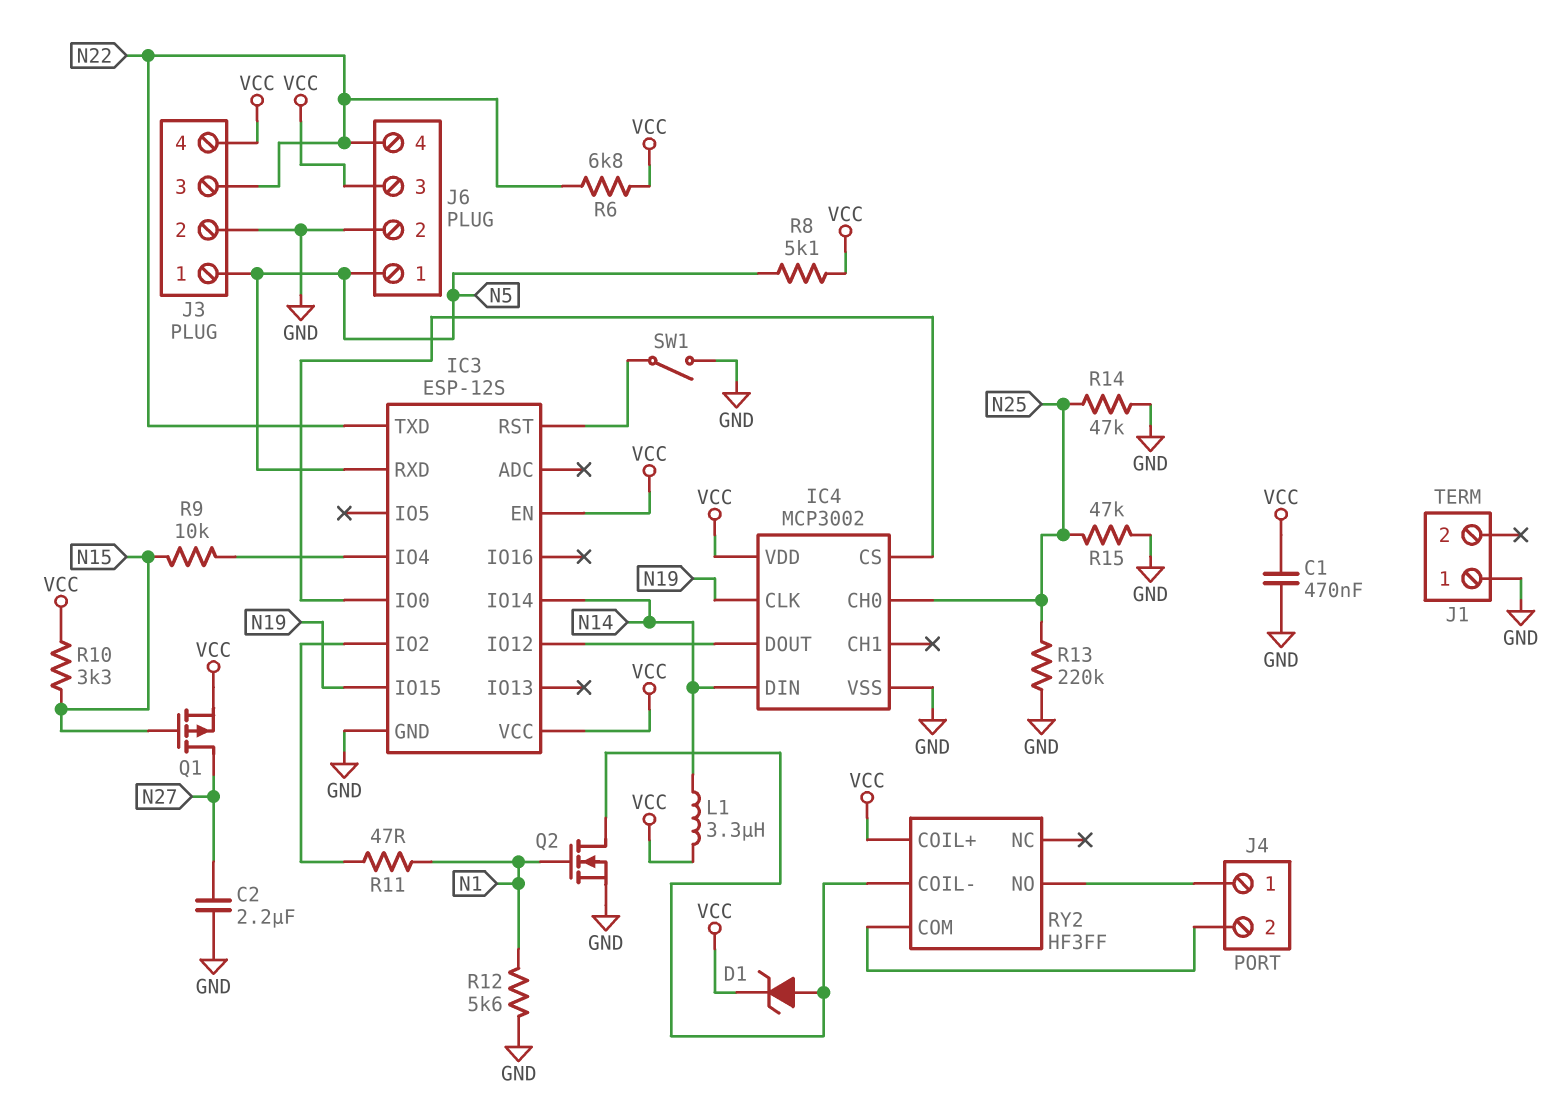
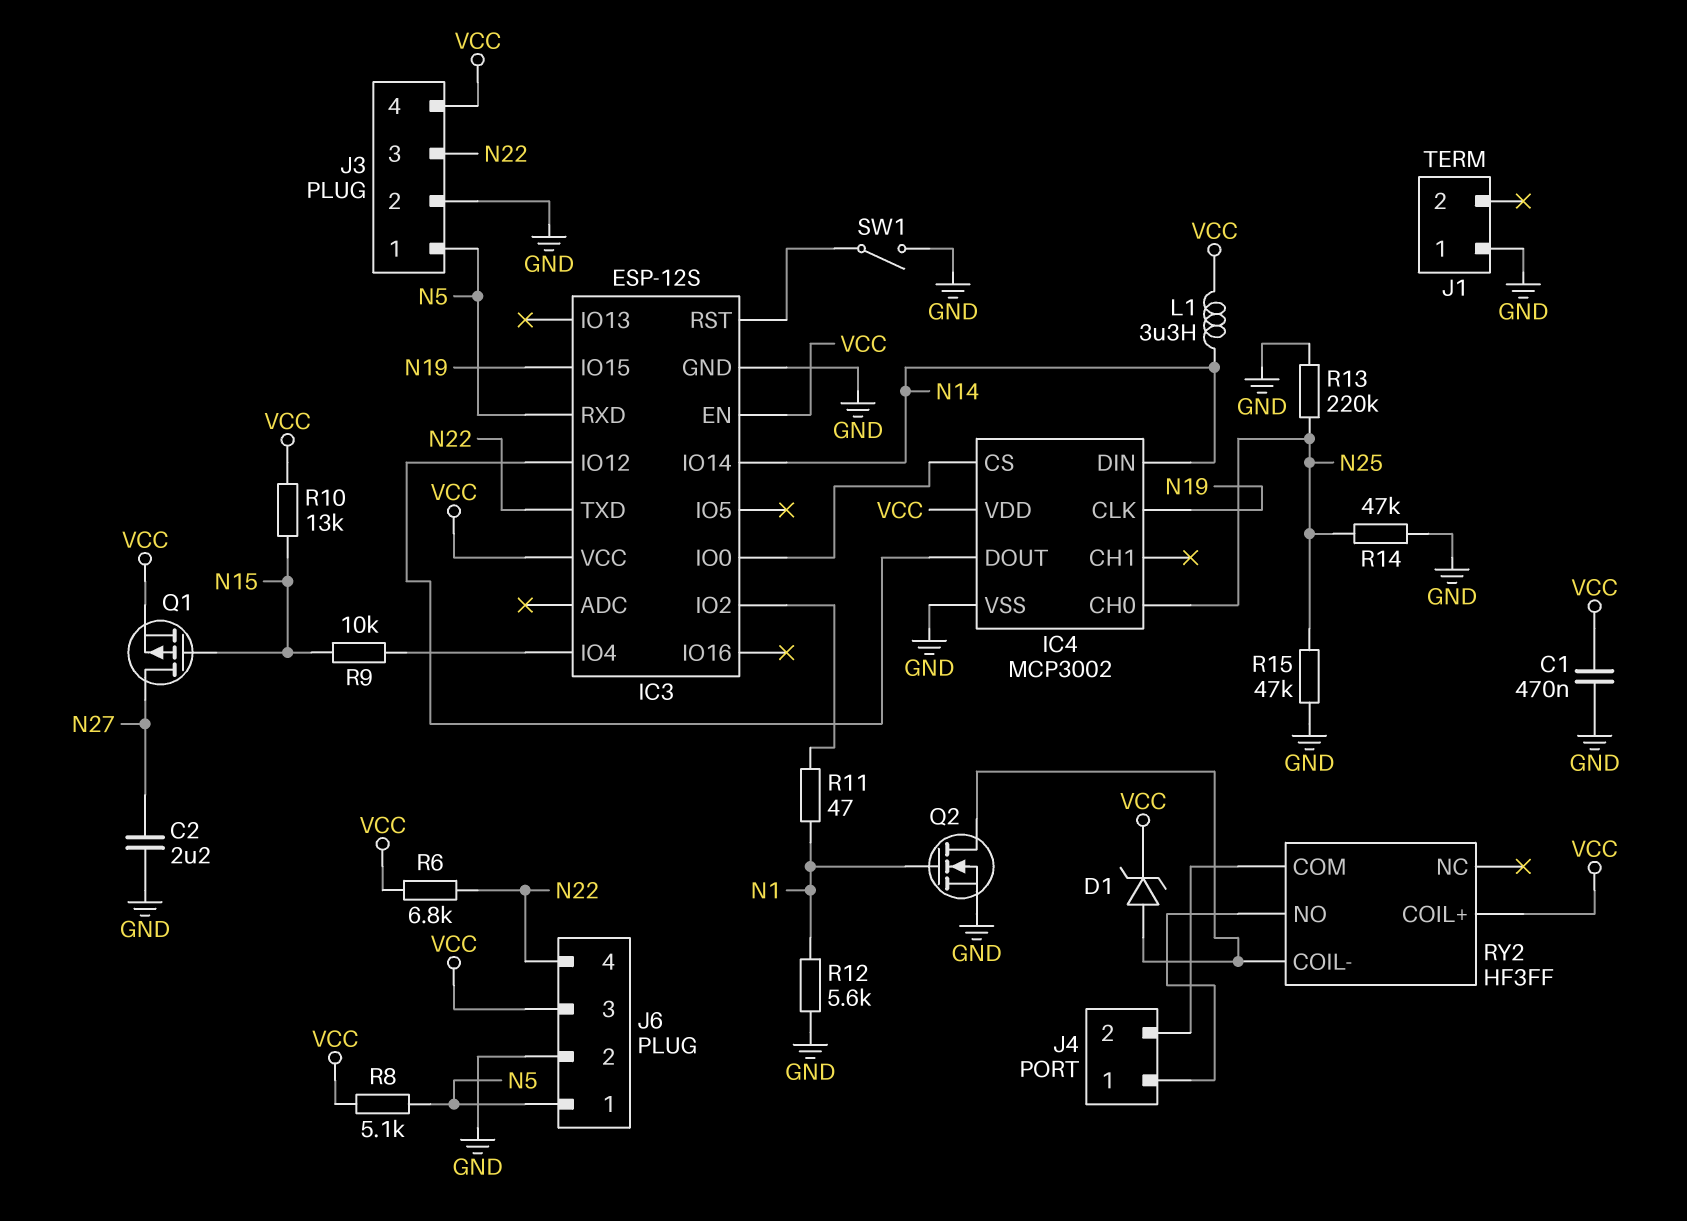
R10: 3.3k (N15, VCC) -> 13k (N15, VCC)

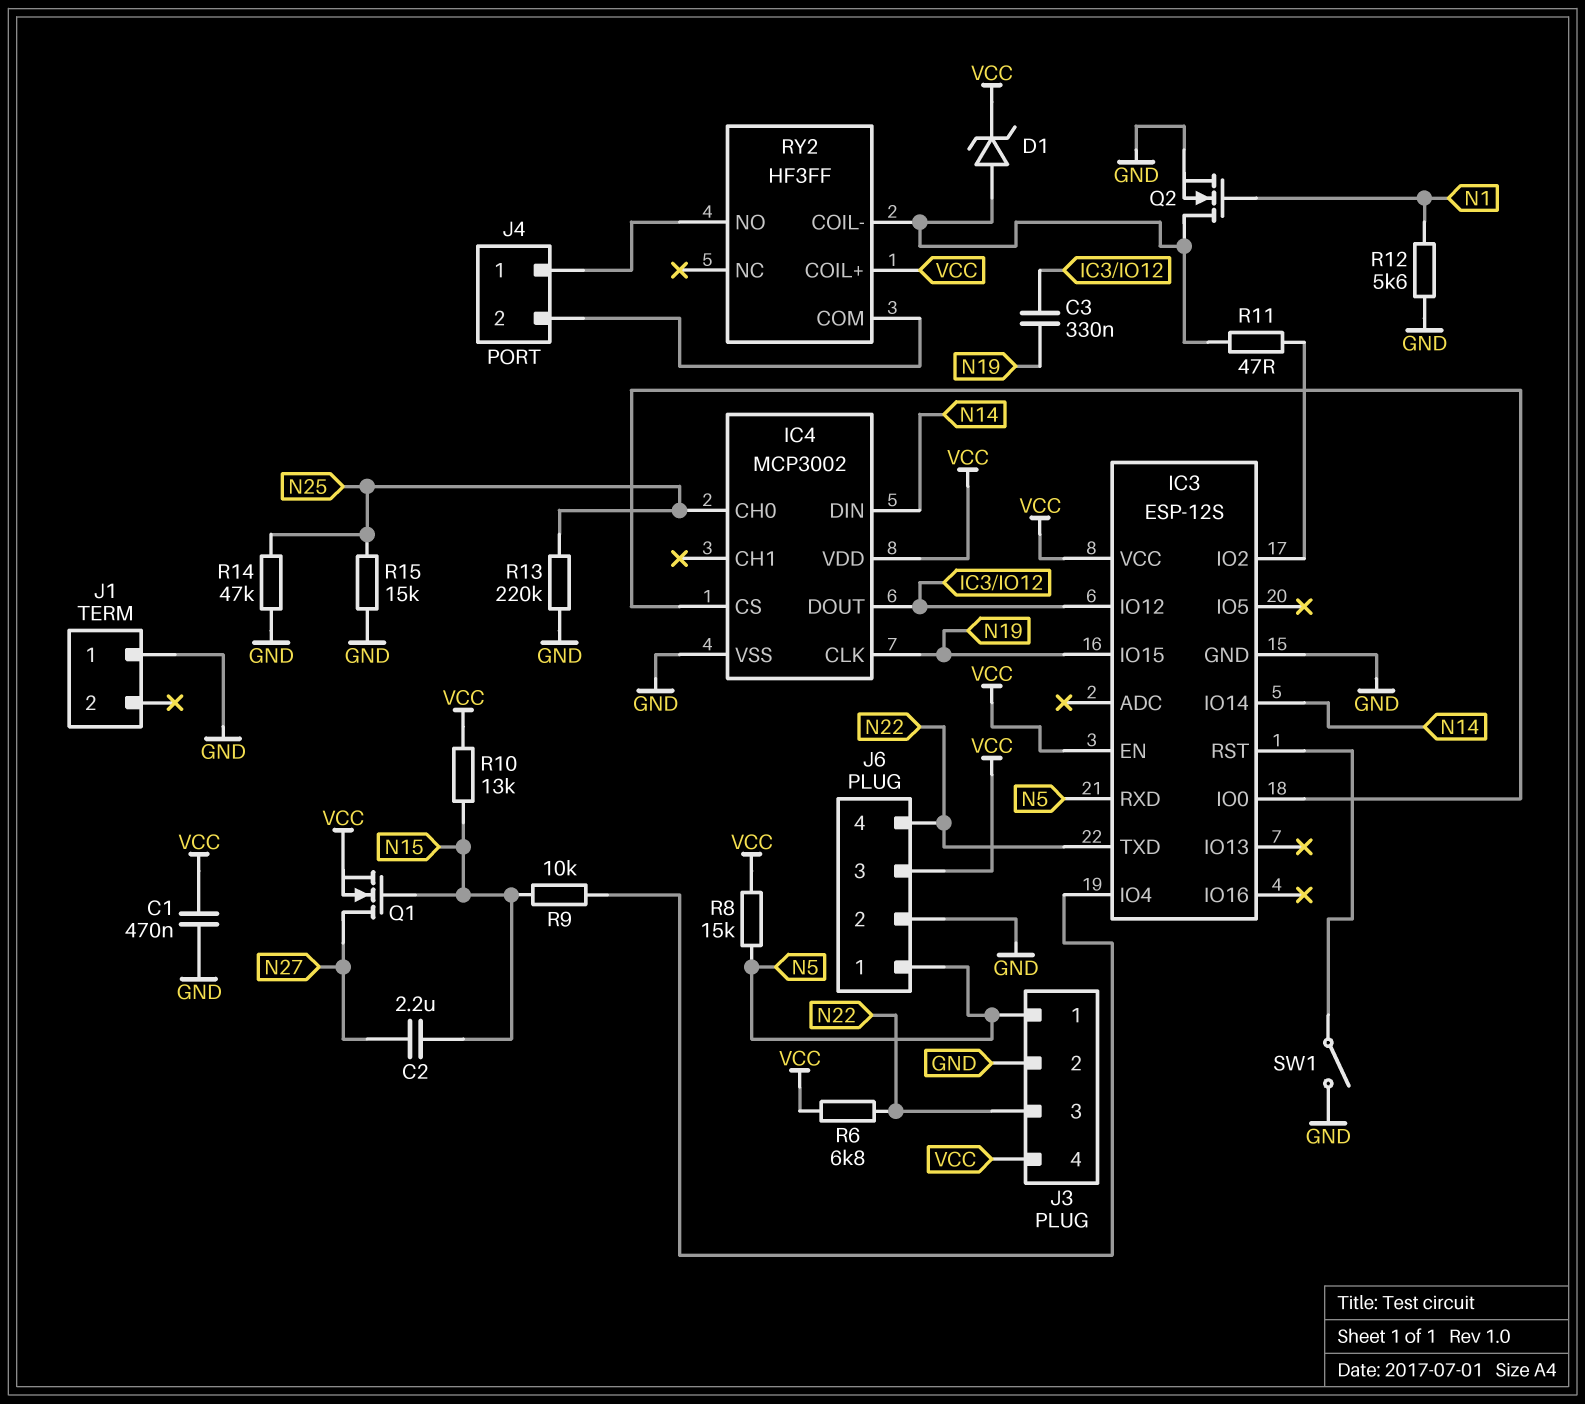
C2: 2.2uF (GND, N27) -> 2.2uF (N15, N27)
C3: none -> 330nF (IC3/IO12, N19)
L1: 3.3uH (N14, VCC) -> none
Q1: PMOS (G N15, D N27, S VCC) -> NMOS (G N15, D N27, S VCC)
R8: 5.1k (N5, VCC) -> 15k (N5, VCC)
R11: 47 (IC3/IO2, N1) -> 47 (IC3/IO2, RY2/COIL-)
R15: 47k (GND, N25) -> 15k (GND, N25)

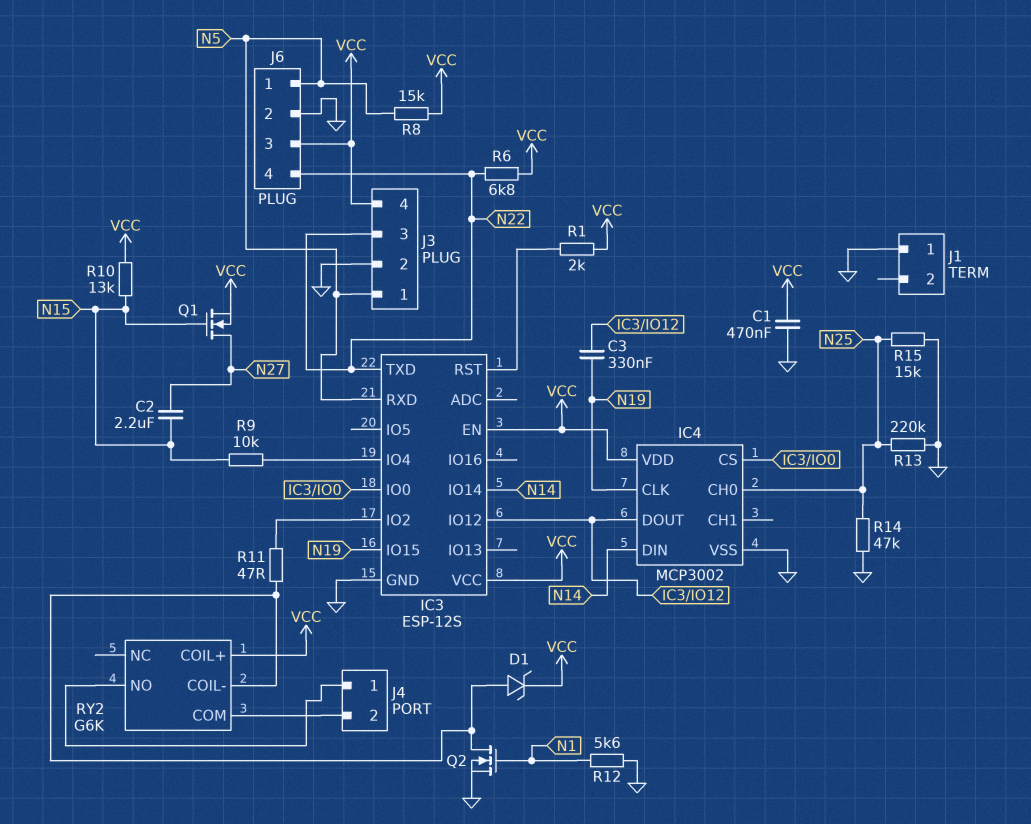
R1: none -> 2k (IC3/RST, VCC)
RY2: HF3FF -> G6K
SW1: switch (GND, IC3/RST) -> none

